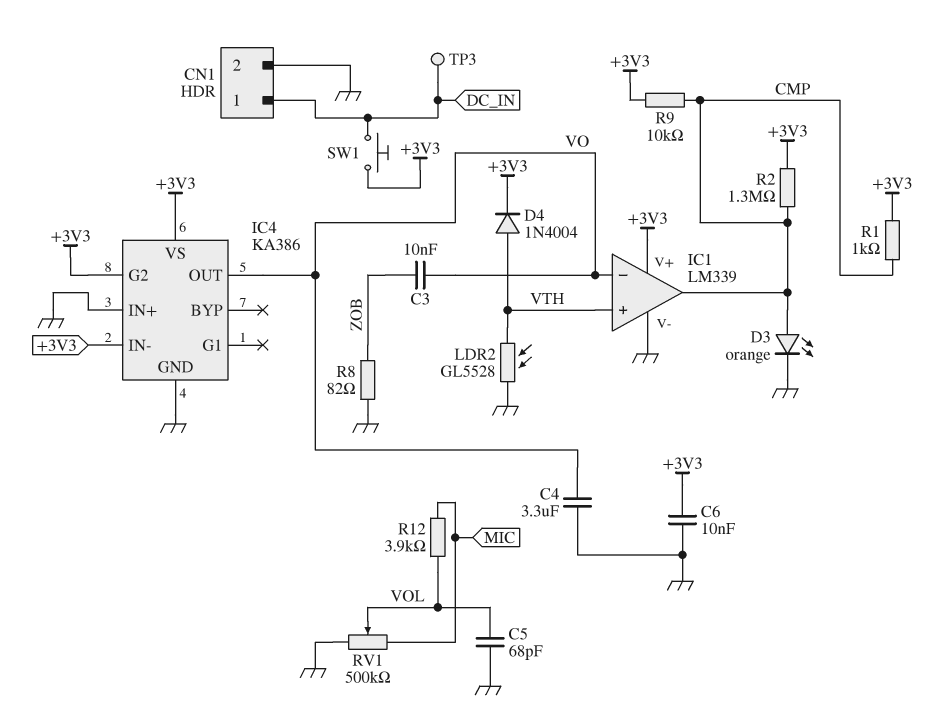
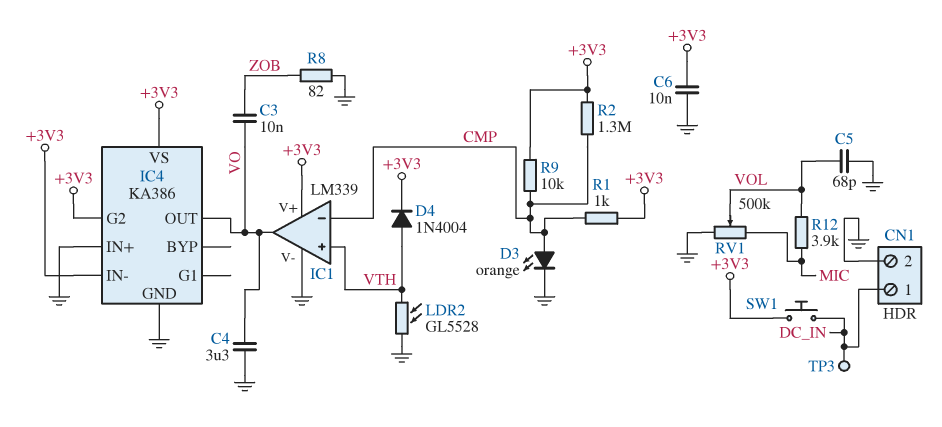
IC1 pin in-: VO -> CMP
IC1 pin out: CMP -> VO

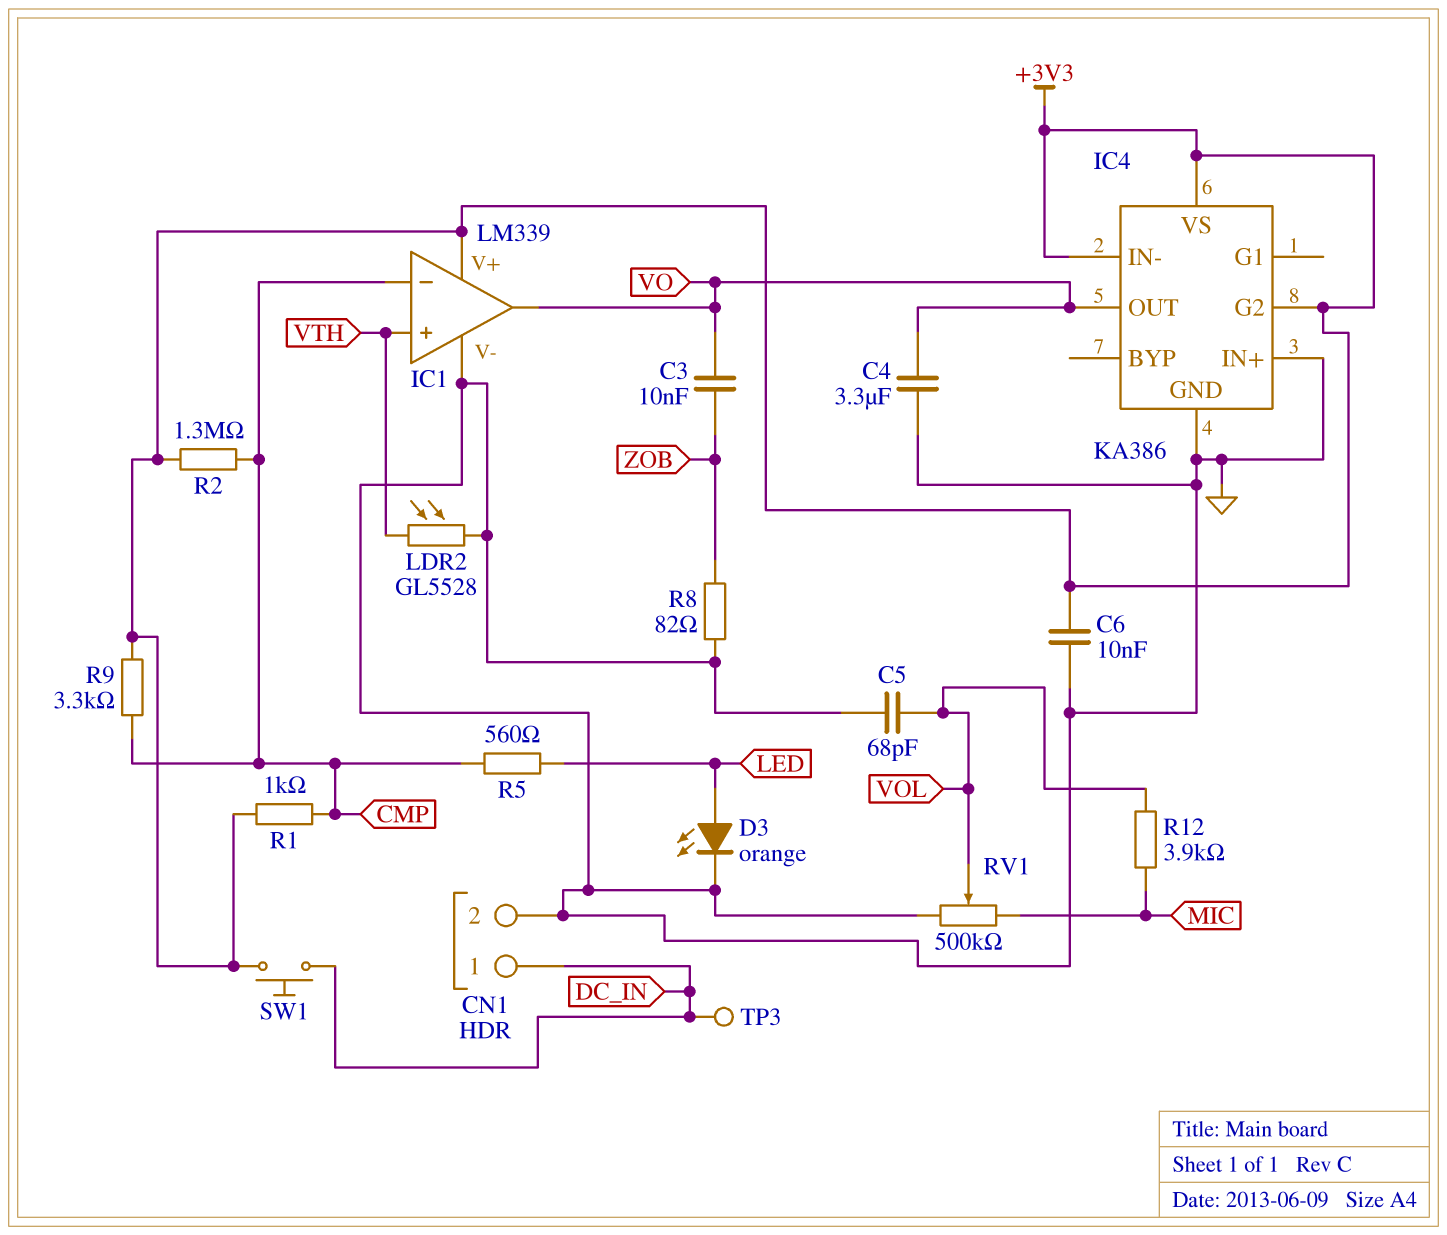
D3: LED orange (A CMP, K GND) -> LED orange (A LED, K GND)
D4: diode 1N4004 (A VTH, K +3V3) -> none
R5: none -> 560 (CMP, LED)
R9: 10k (+3V3, CMP) -> 3.3k (+3V3, CMP)

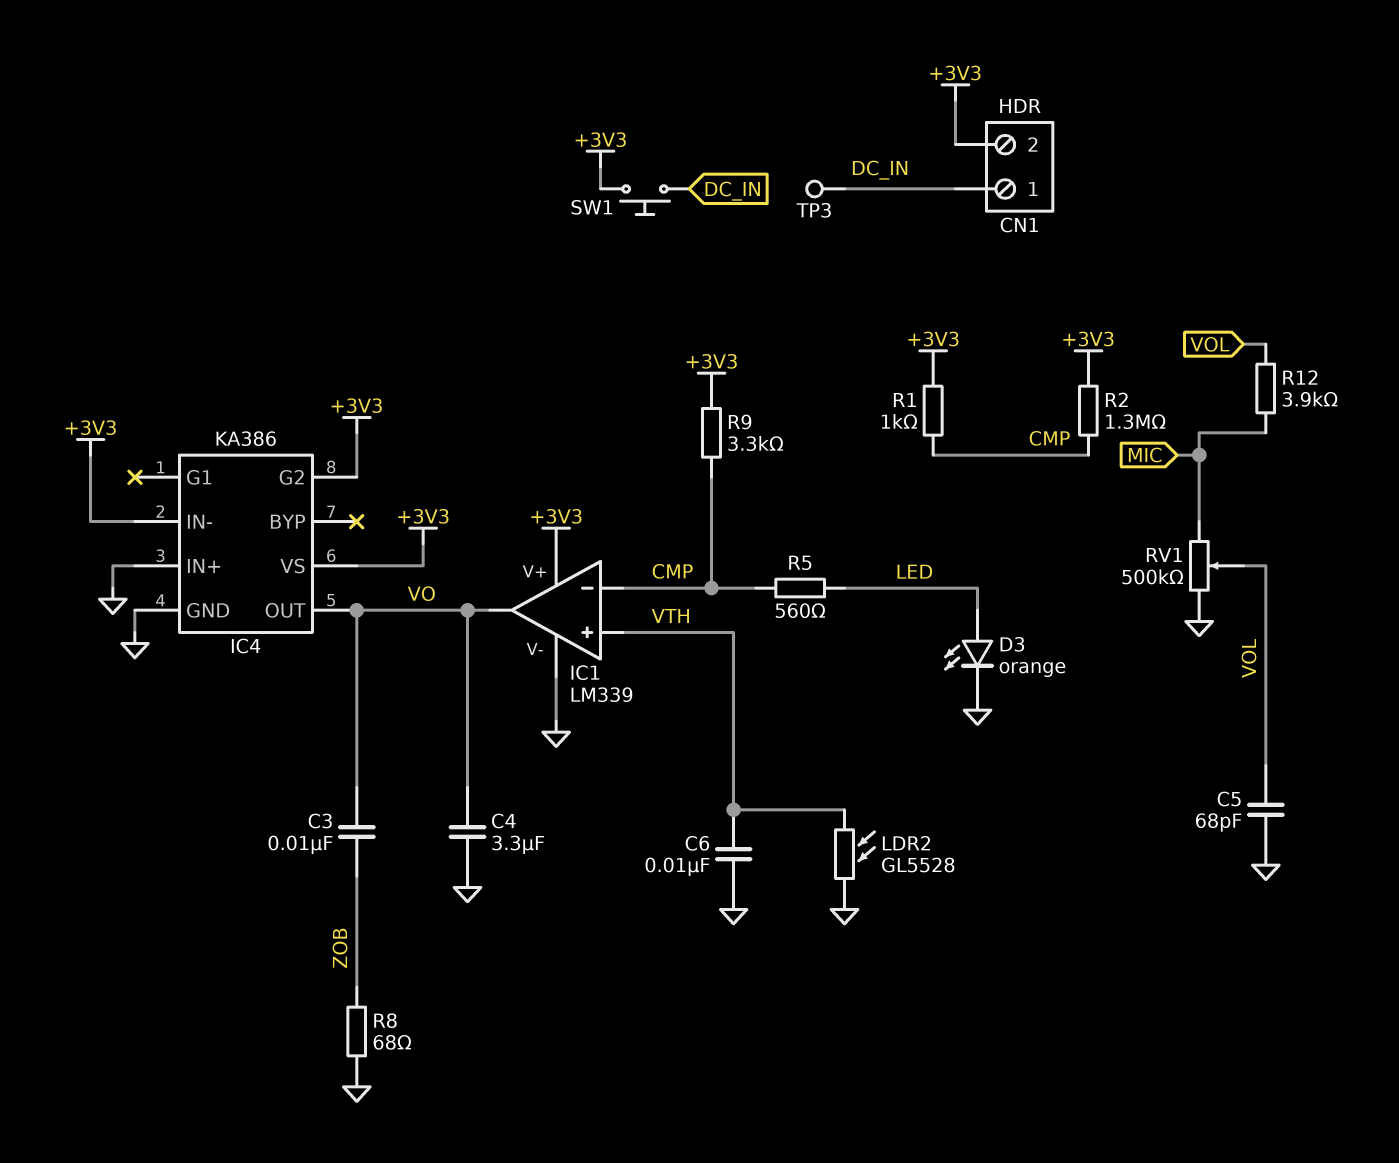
C6: 10nF (+3V3, GND) -> 10nF (GND, VTH)
CN1 pin 2: GND -> +3V3
R8: 82 (GND, ZOB) -> 68 (GND, ZOB)

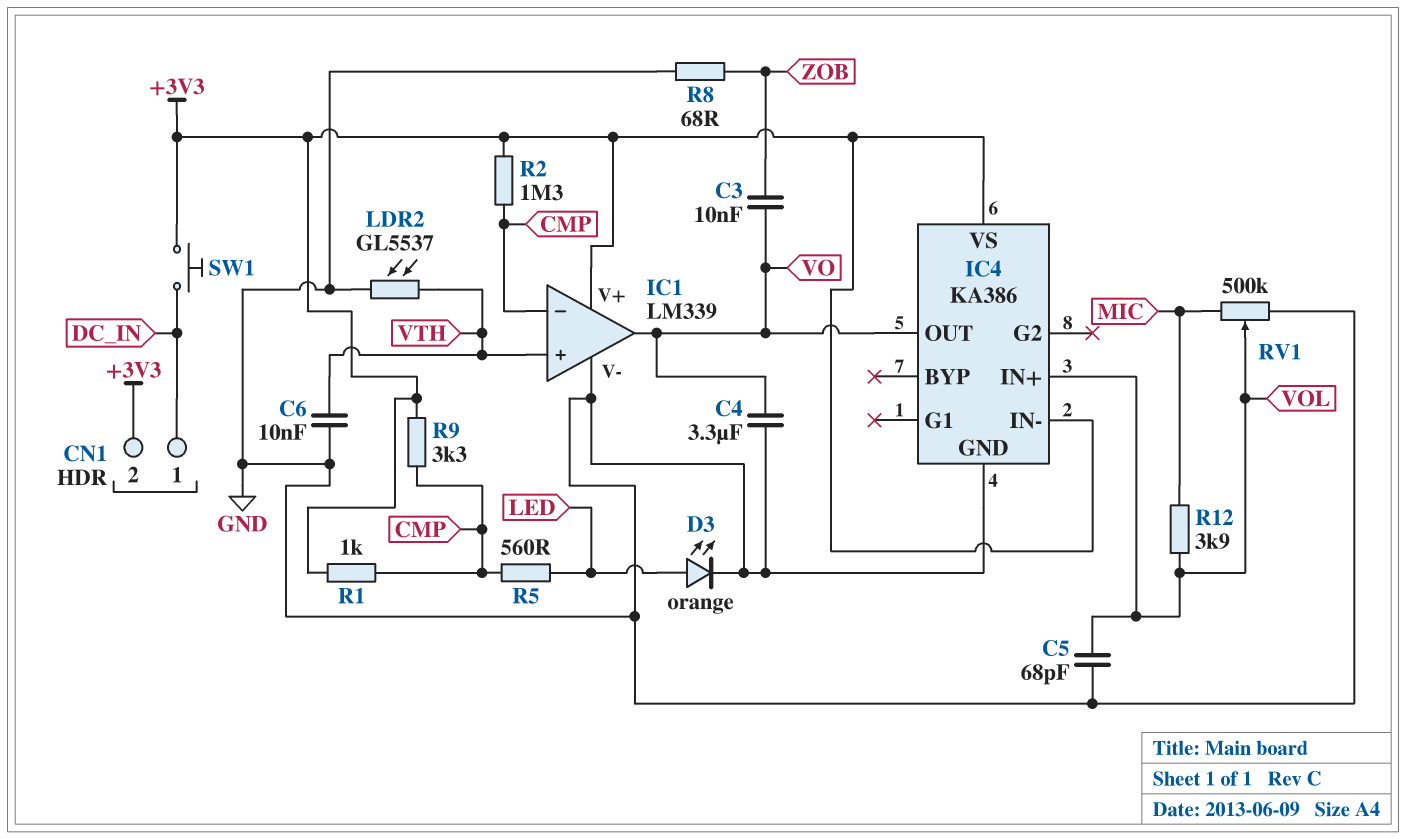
IC4 pin G2: +3V3 -> none
IC4 pin IN+: GND -> VOL
LDR2: GL5528 (GND, VTH) -> GL5537 (GND, VTH)
TP3: test point (DC_IN) -> none

